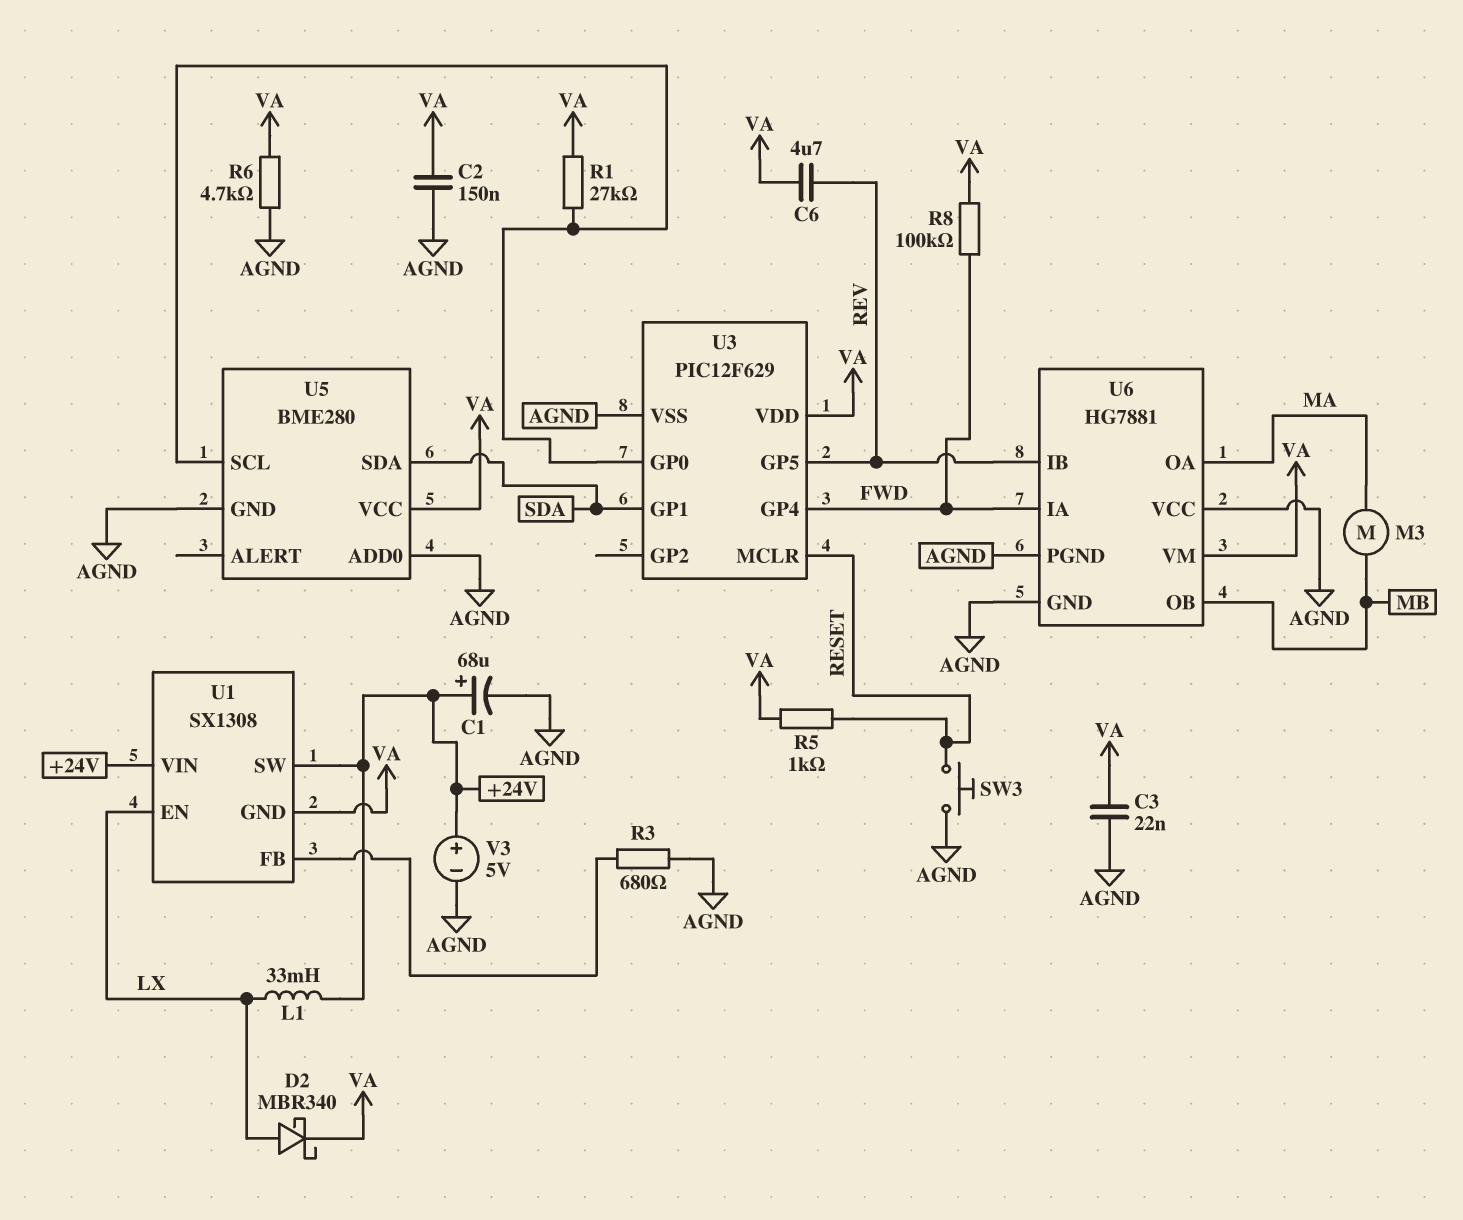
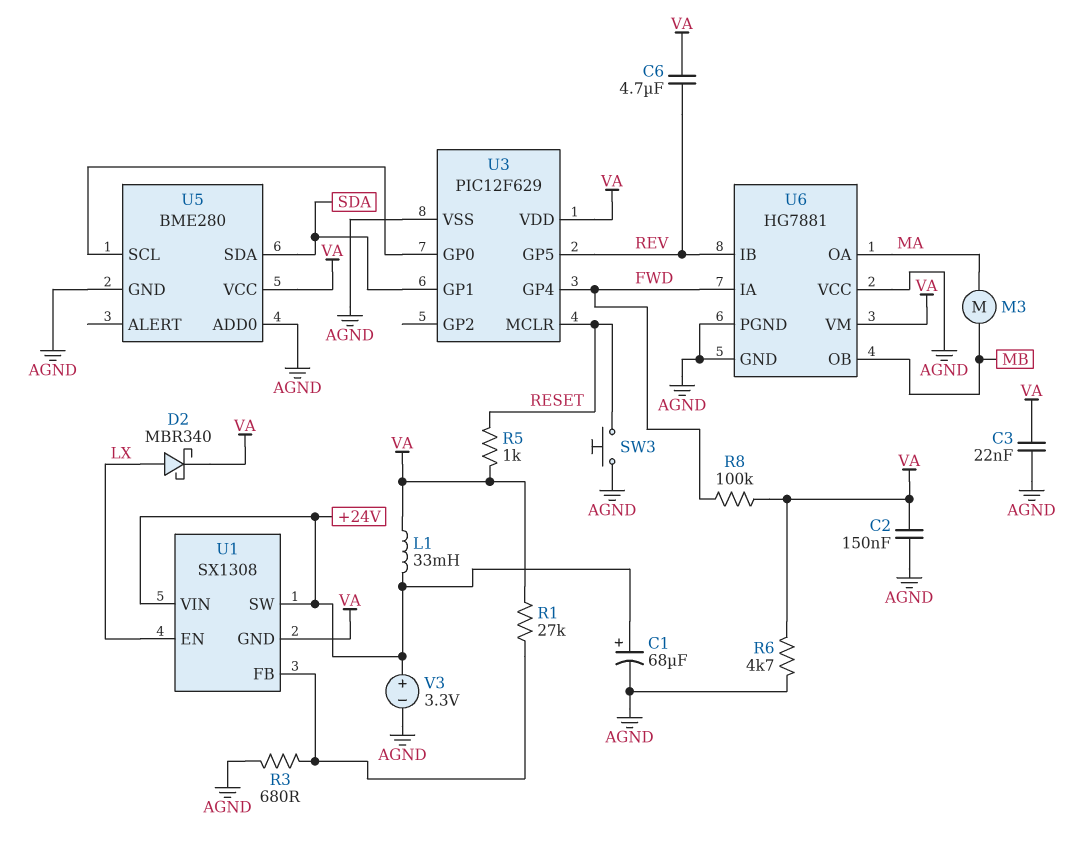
L1: 33mH (+24V, LX) -> 33mH (+24V, VA)
R1: 27k (U3/GP0, VA) -> 27k (U1/FB, VA)
V3: 5V (plus +24V, minus AGND) -> 3.3V (plus +24V, minus AGND)

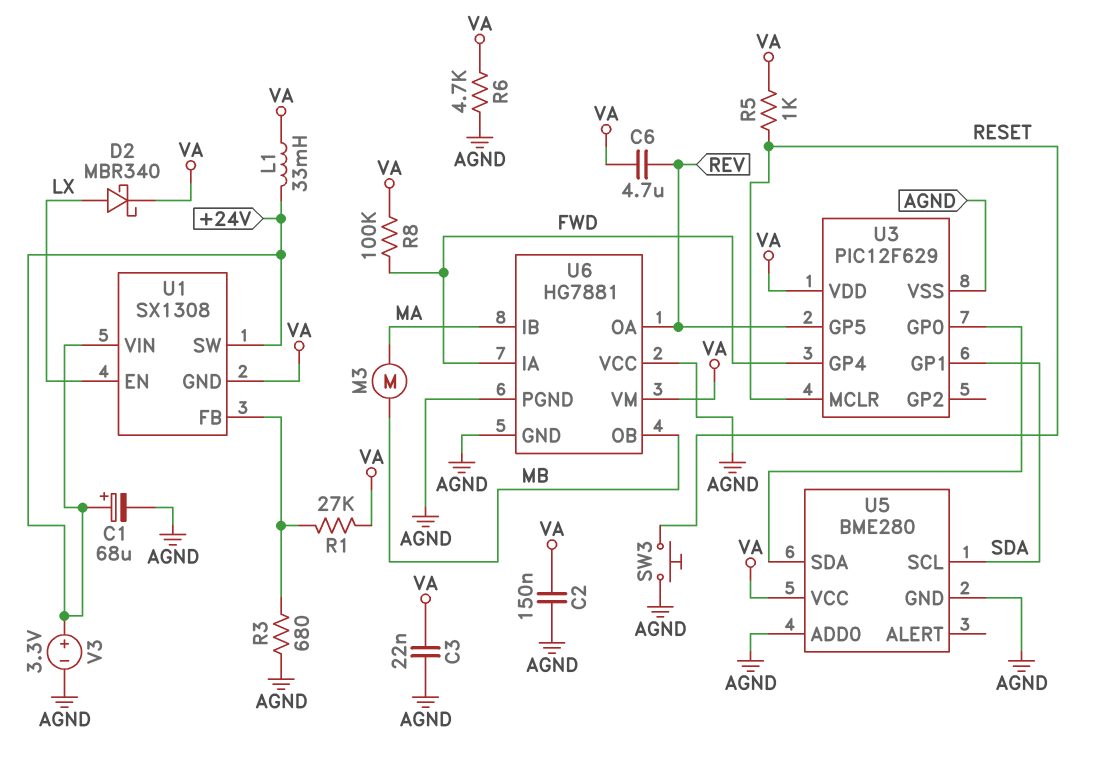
U5 pin SCL: U3/GP0 -> SDA
U5 pin SDA: SDA -> U3/GP0
U6 pin IB: REV -> MA
U6 pin OA: MA -> REV

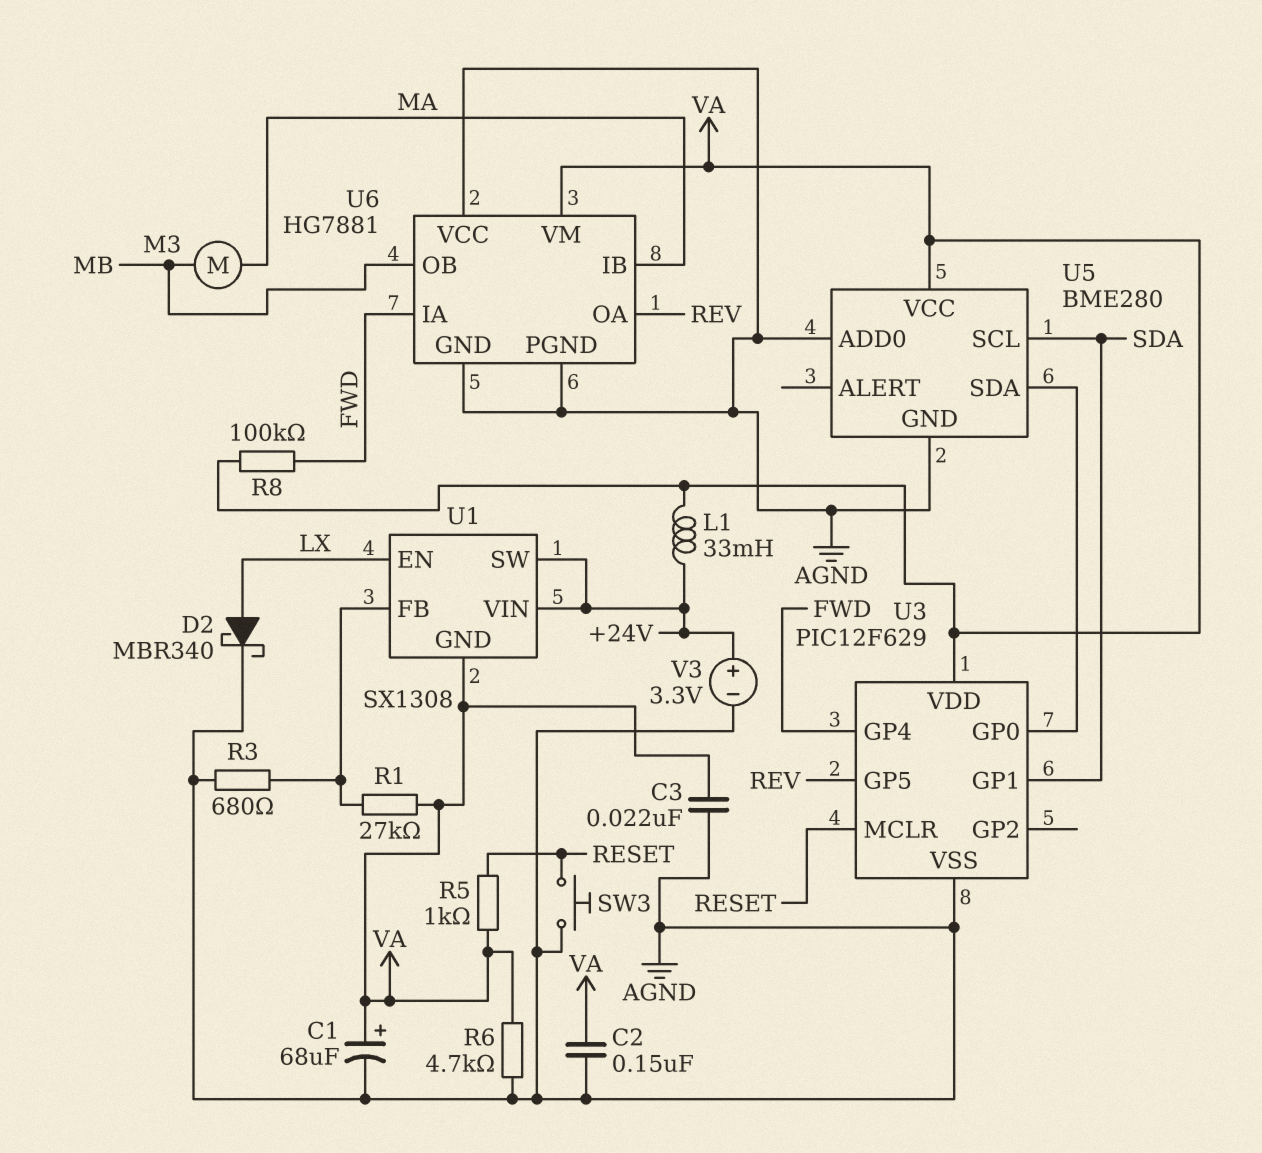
C1: 68uF (plus +24V, minus AGND) -> 68uF (plus VA, minus AGND)
C6: 4.7uF (REV, VA) -> none
D2: schottky MBR340 (A LX, K VA) -> schottky MBR340 (A LX, K AGND)

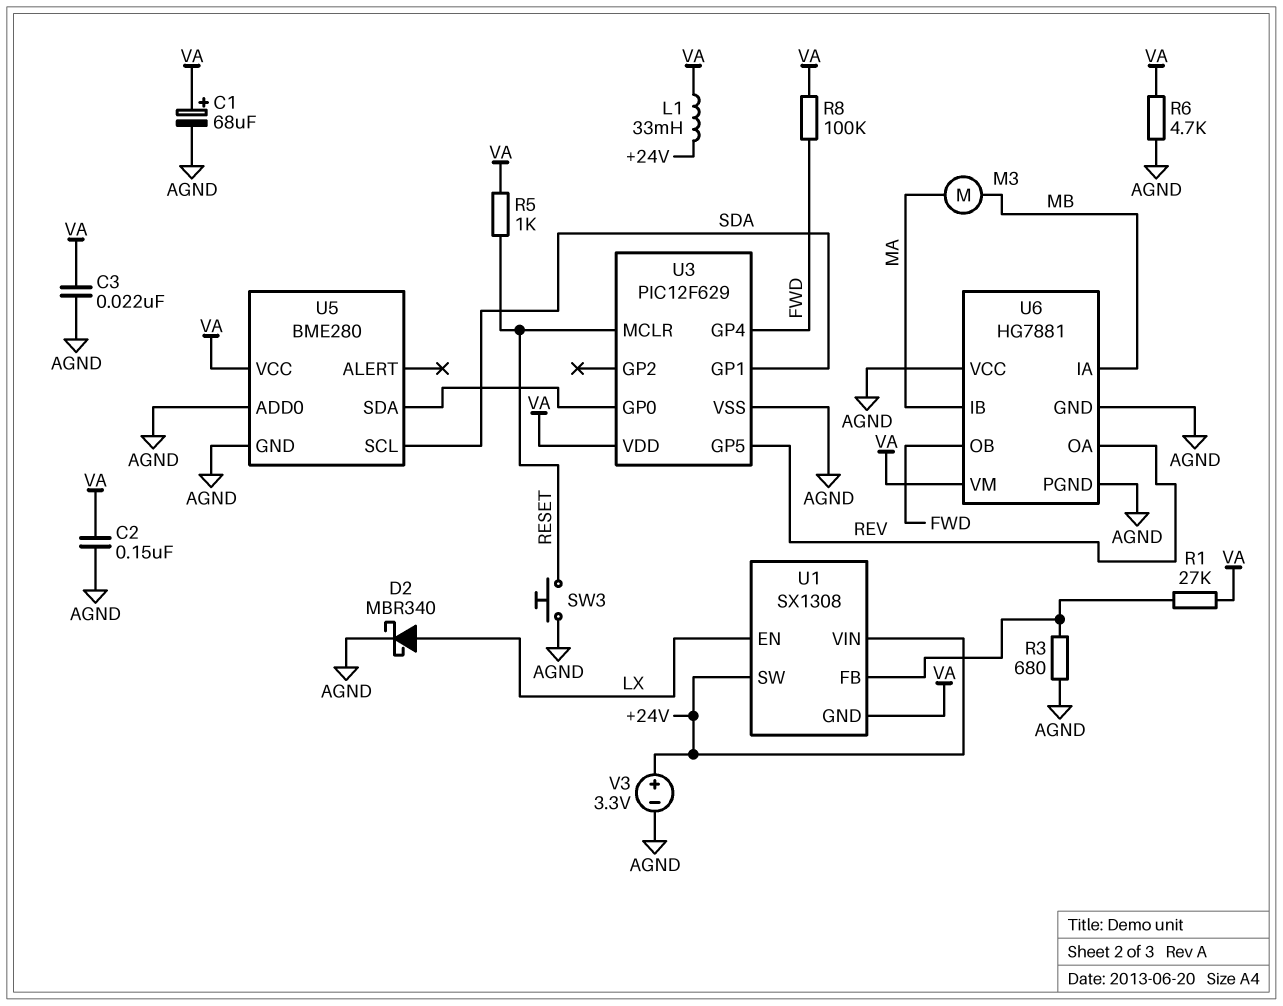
U6 pin IA: FWD -> MB
U6 pin OB: MB -> FWD

